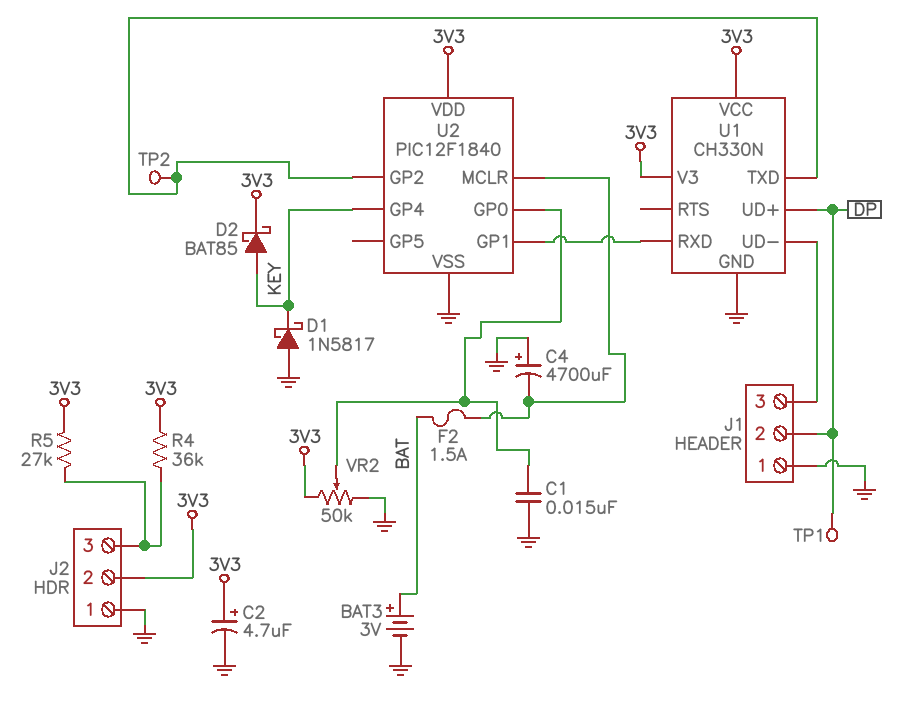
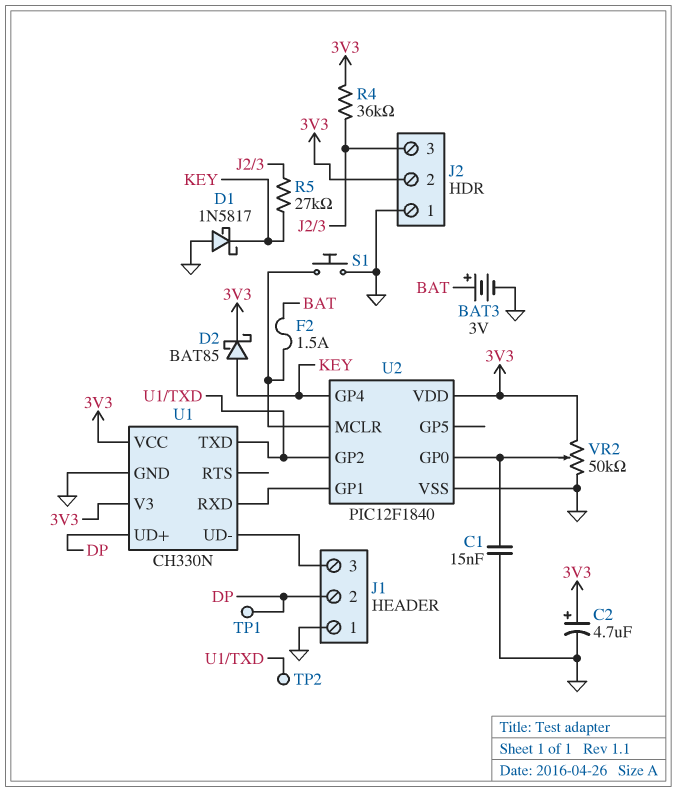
C4: 4700uF (plus GND, minus U2/MCLR) -> none
R5: 27k (3V3, J2/3) -> 27k (J2/3, KEY)
S1: none -> button (GND, U2/MCLR)

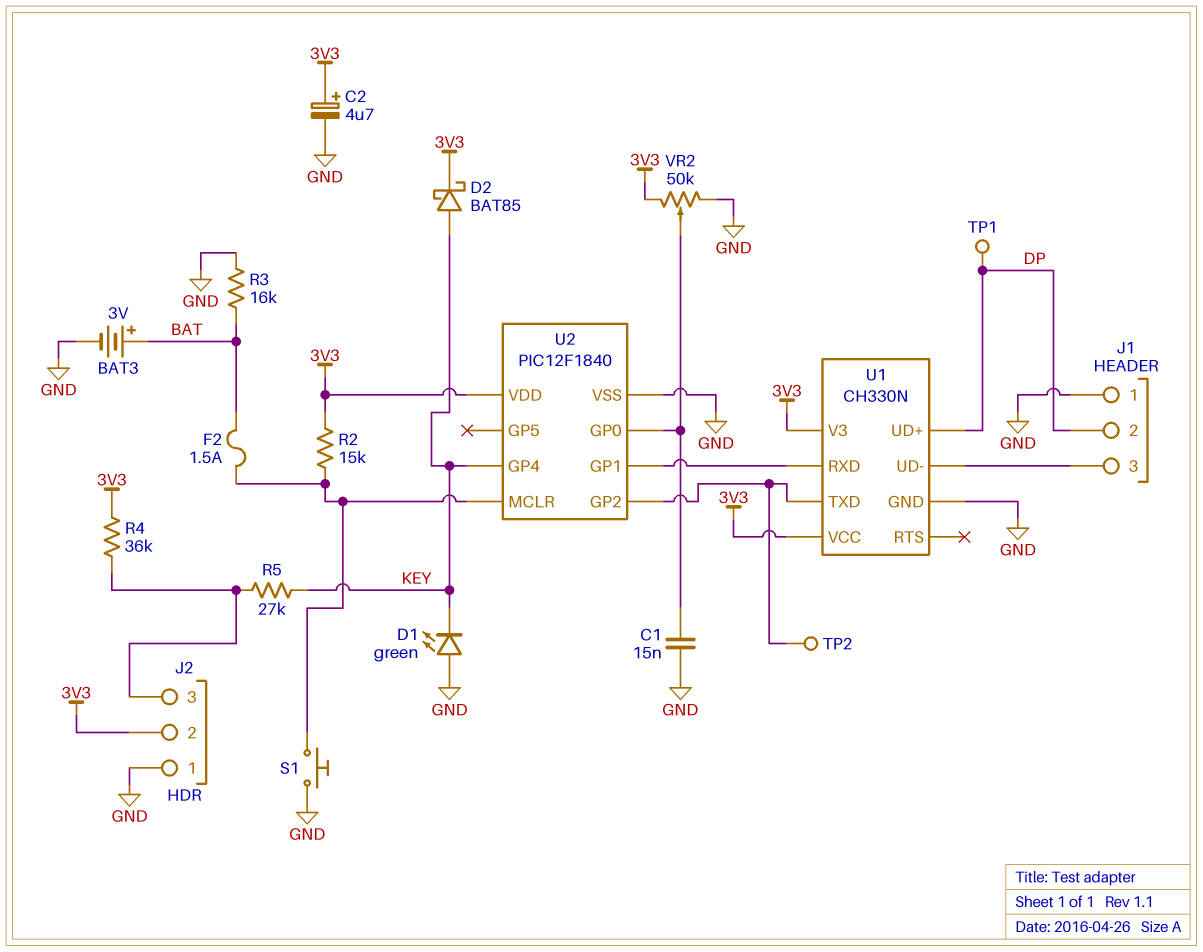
D1: schottky 1N5817 (A GND, K KEY) -> LED green (A GND, K KEY)
R2: none -> 15k (3V3, U2/MCLR)
R3: none -> 16k (BAT, GND)

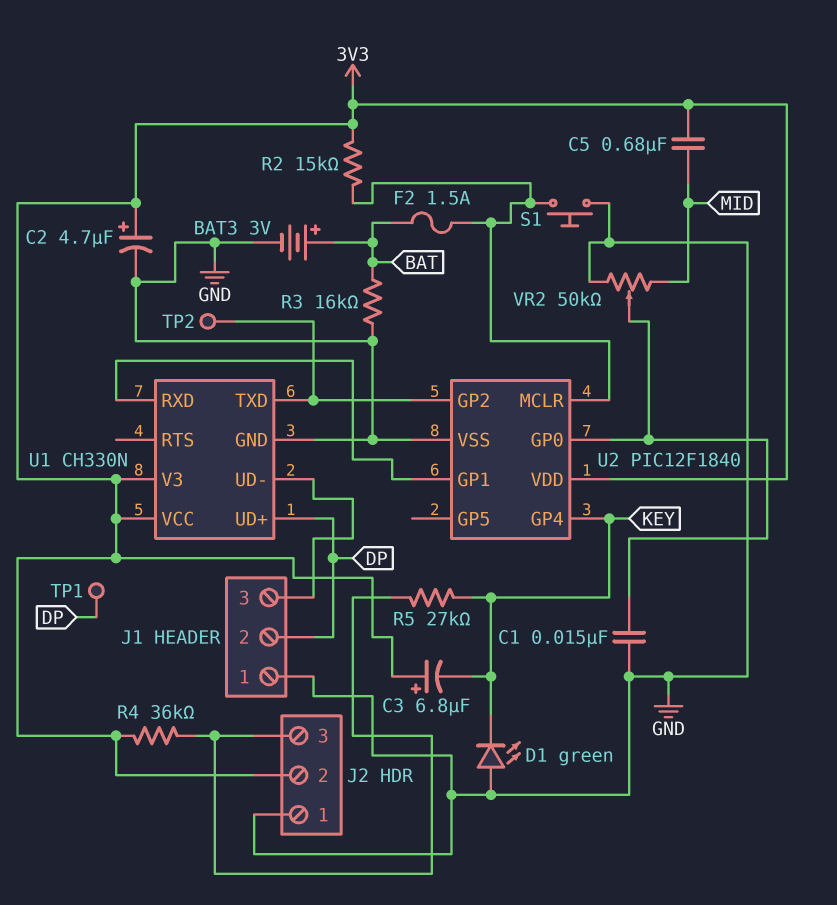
C3: none -> 6.8uF (plus 3V3, minus KEY)
C5: none -> 680nF (3V3, MID)
D2: schottky BAT85 (A KEY, K 3V3) -> none
VR2: 50k (3V3, GND, wiper U2/GP0) -> 50k (GND, MID, wiper U2/GP0)

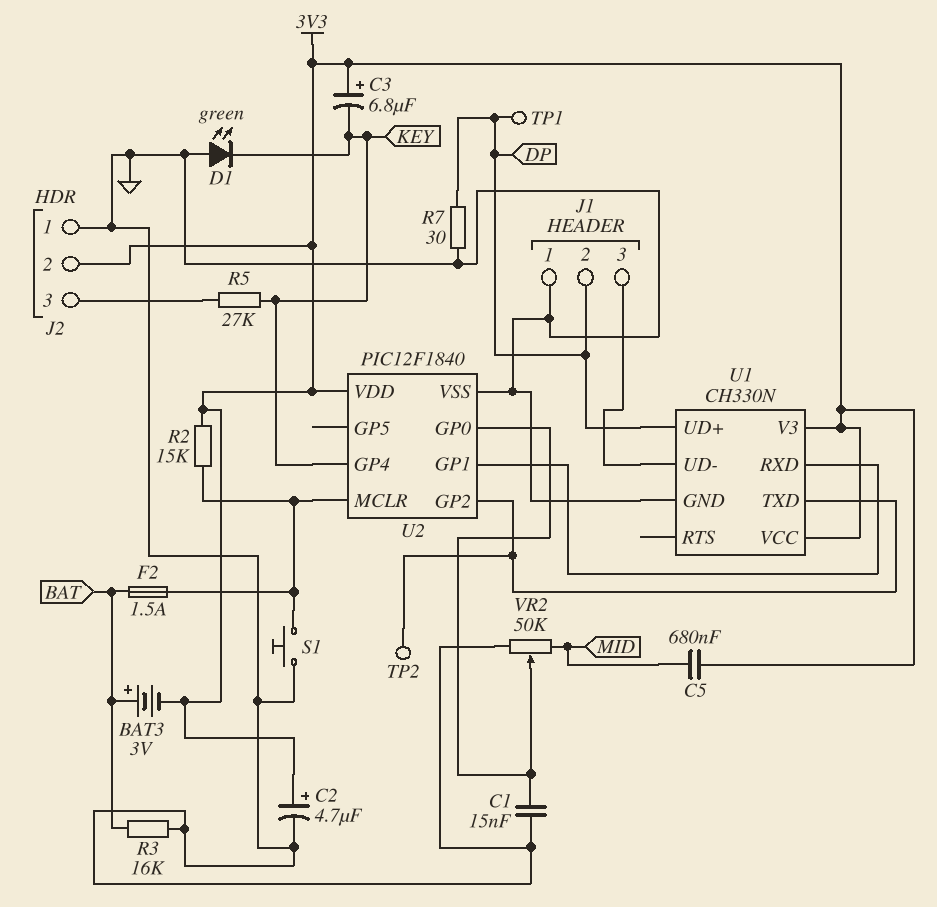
BAT3: 3V (plus BAT, minus GND) -> 3V (plus BAT, minus 3V3)
R4: 36k (3V3, J2/3) -> none
R7: none -> 30 (DP, GND)

